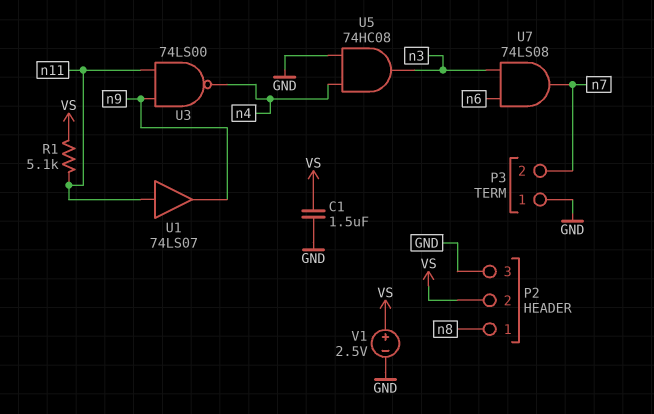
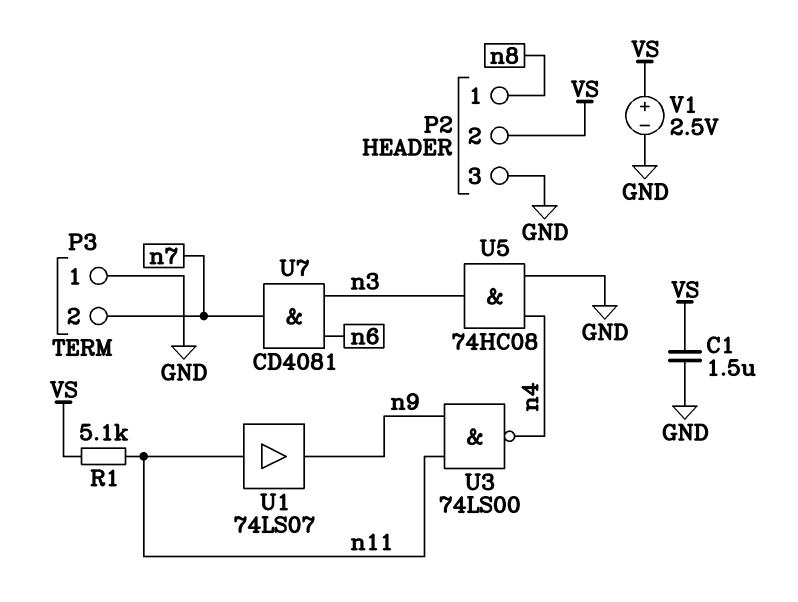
U7: AND 74LS08 (in n3, in n6, out n7) -> AND CD4081 (in n3, in n6, out n7)

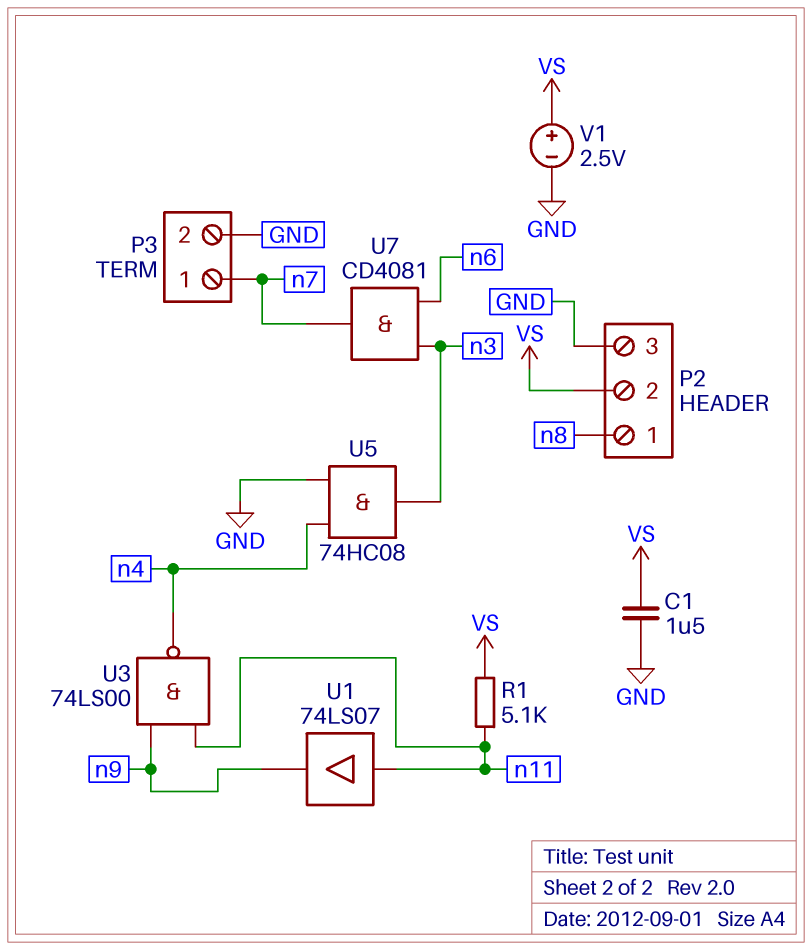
P3 pin 1: GND -> n7
P3 pin 2: n7 -> GND

